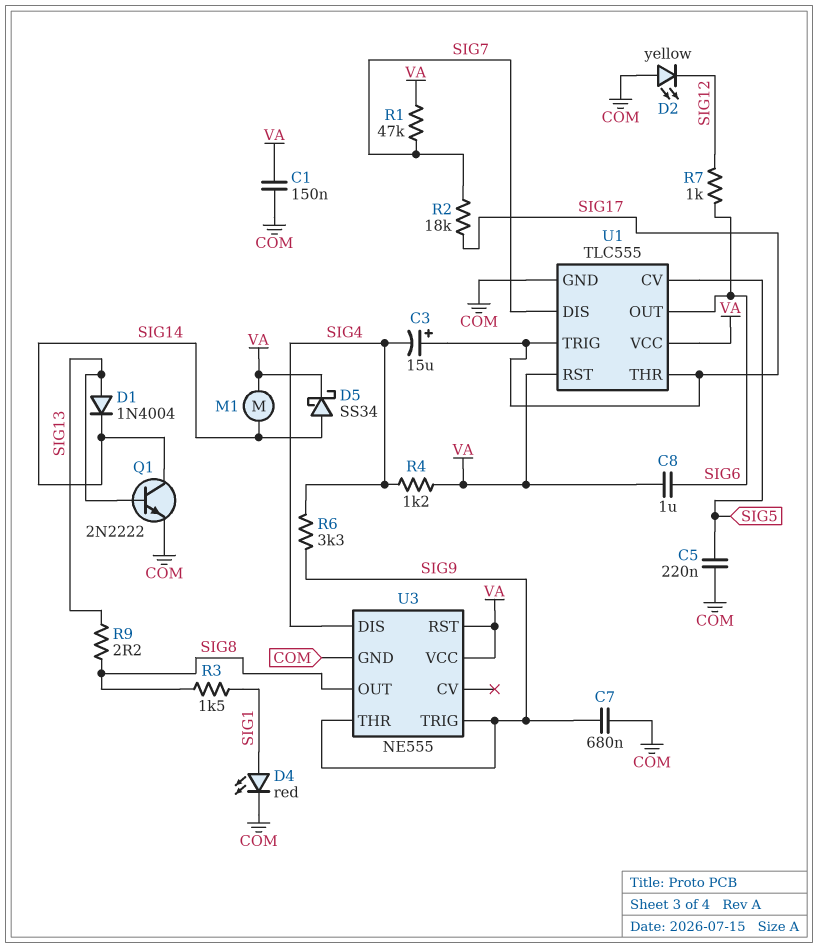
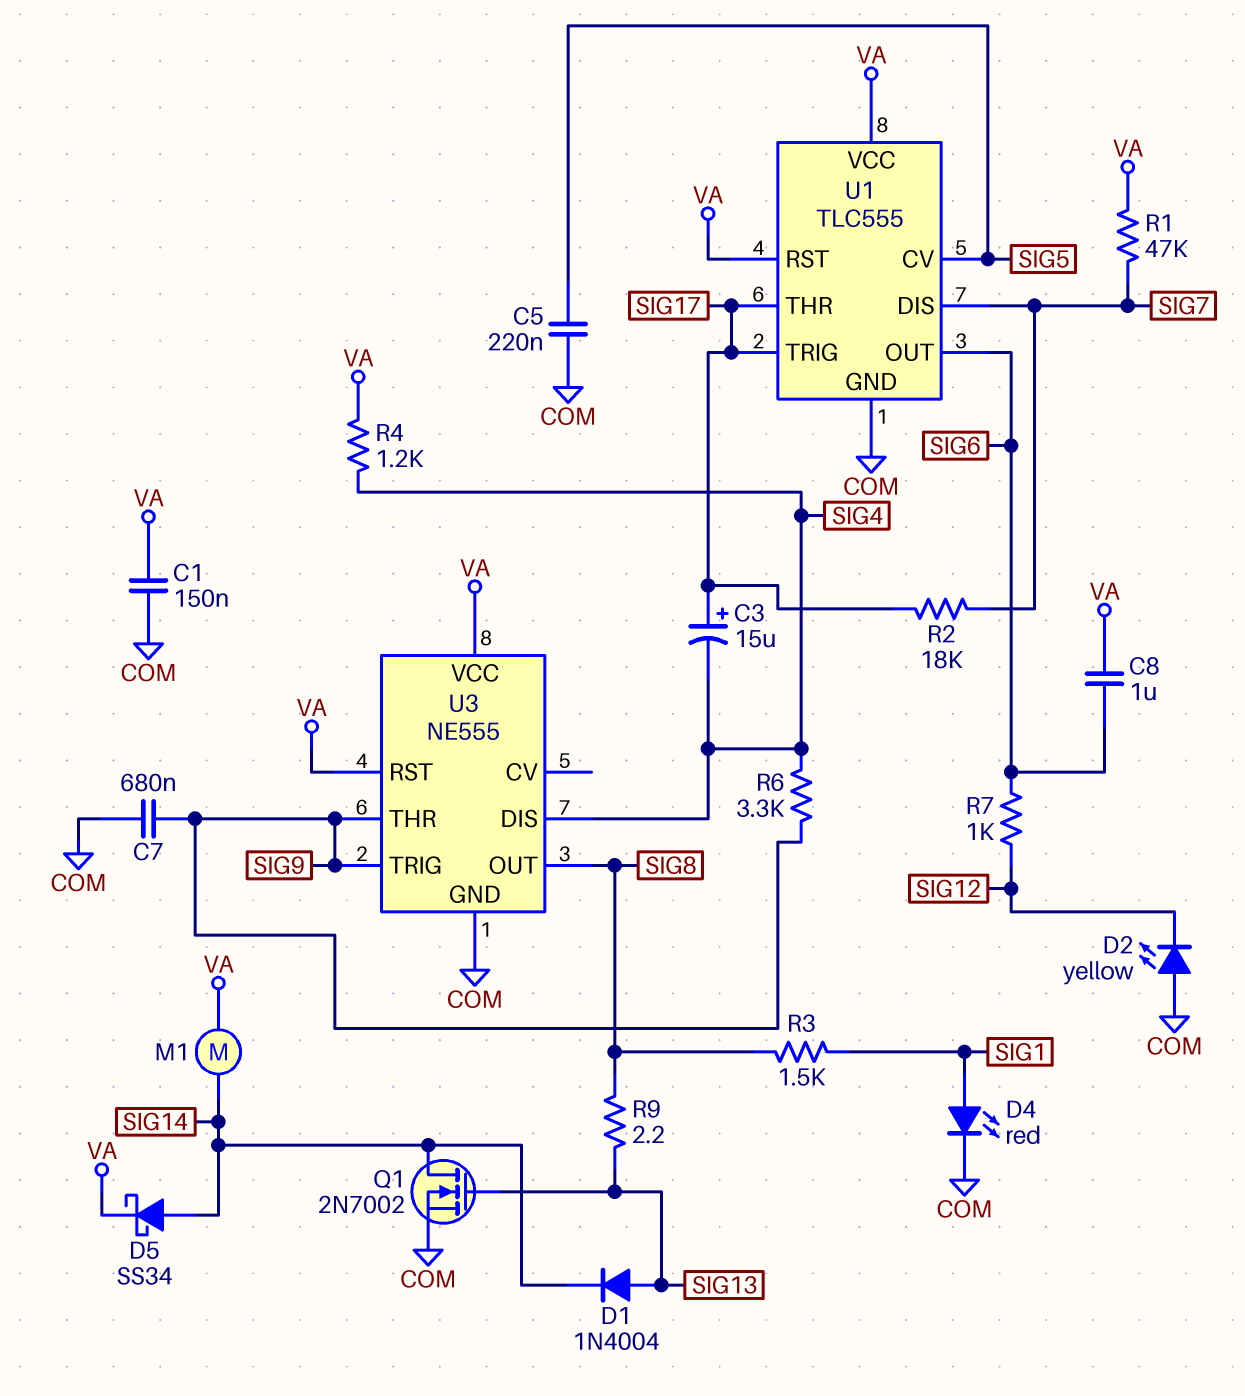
Q1: NPN 2N2222 (B SIG13, C SIG14, E COM) -> NMOS 2N7002 (G SIG13, D SIG14, S COM)

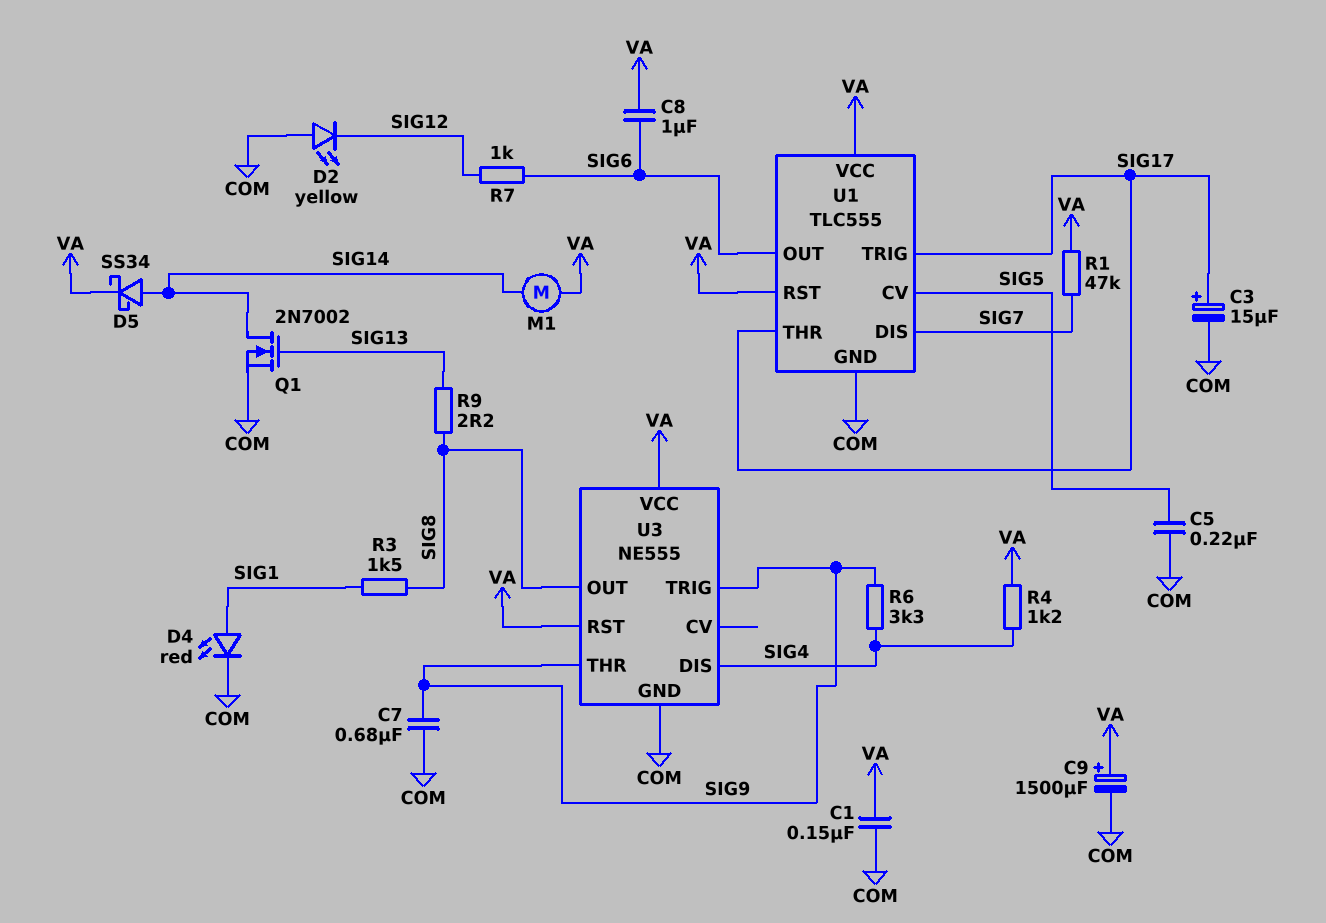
C3: 15uF (plus SIG17, minus SIG4) -> 15uF (plus SIG17, minus COM)
C9: none -> 1500uF (plus VA, minus COM)
D1: diode 1N4004 (A SIG13, K SIG14) -> none
R2: 18k (SIG7, SIG17) -> none

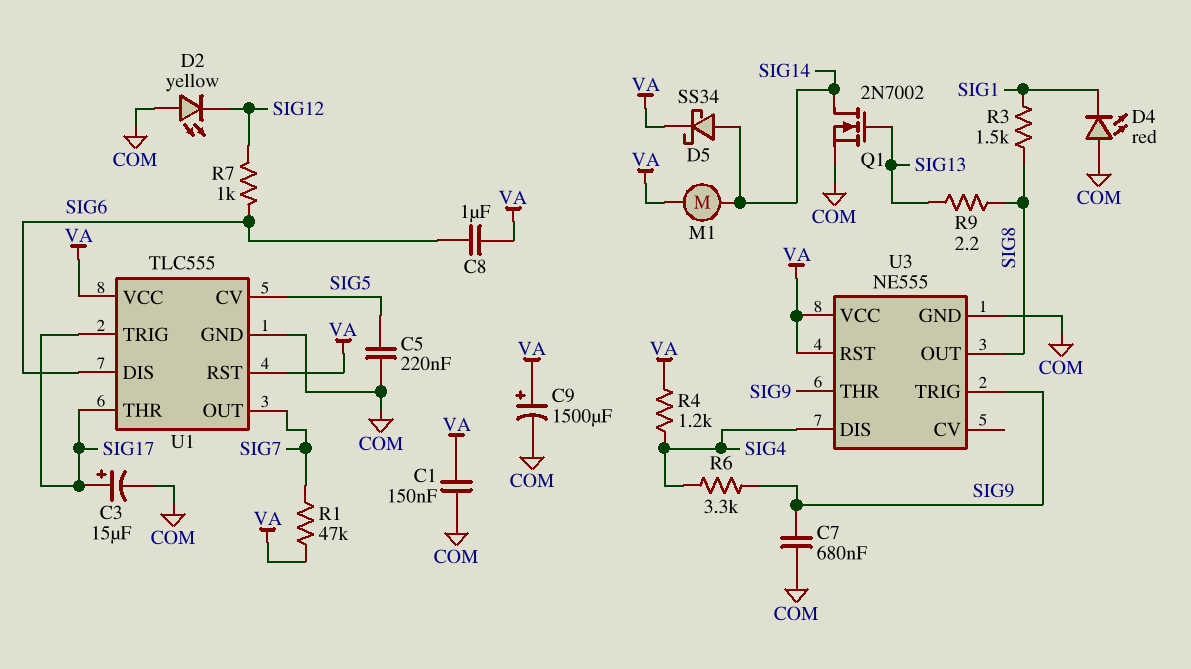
D4: LED red (A SIG1, K COM) -> LED red (A COM, K SIG1)
U1 pin DIS: SIG7 -> SIG6
U1 pin OUT: SIG6 -> SIG7

